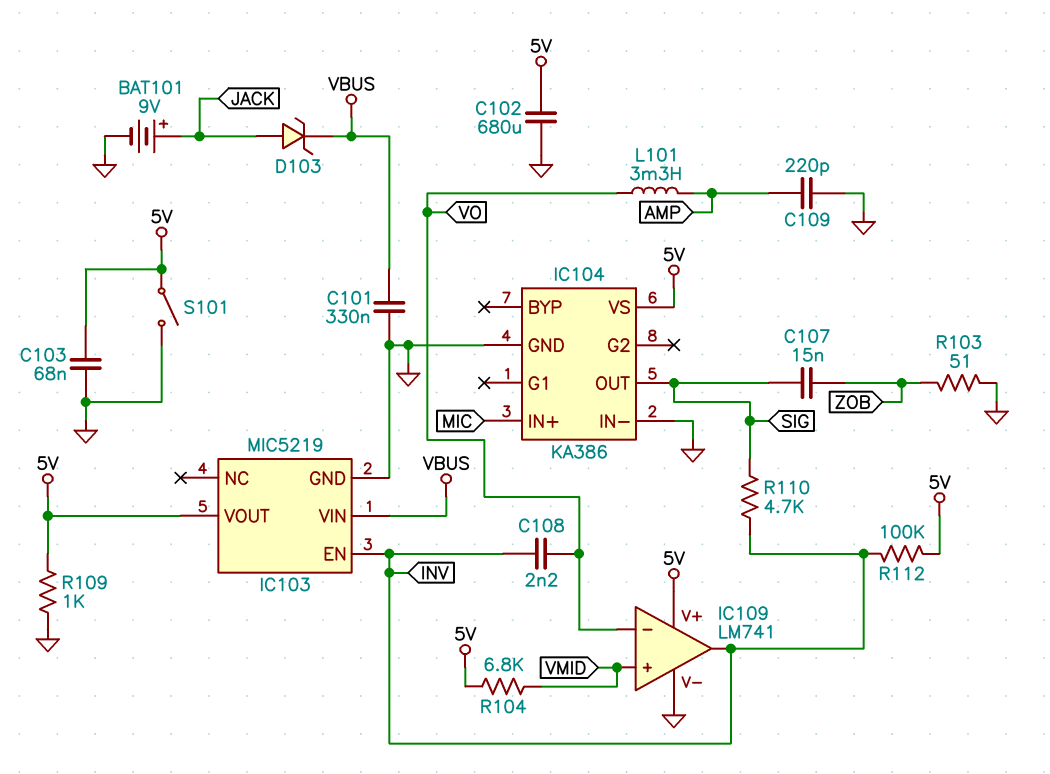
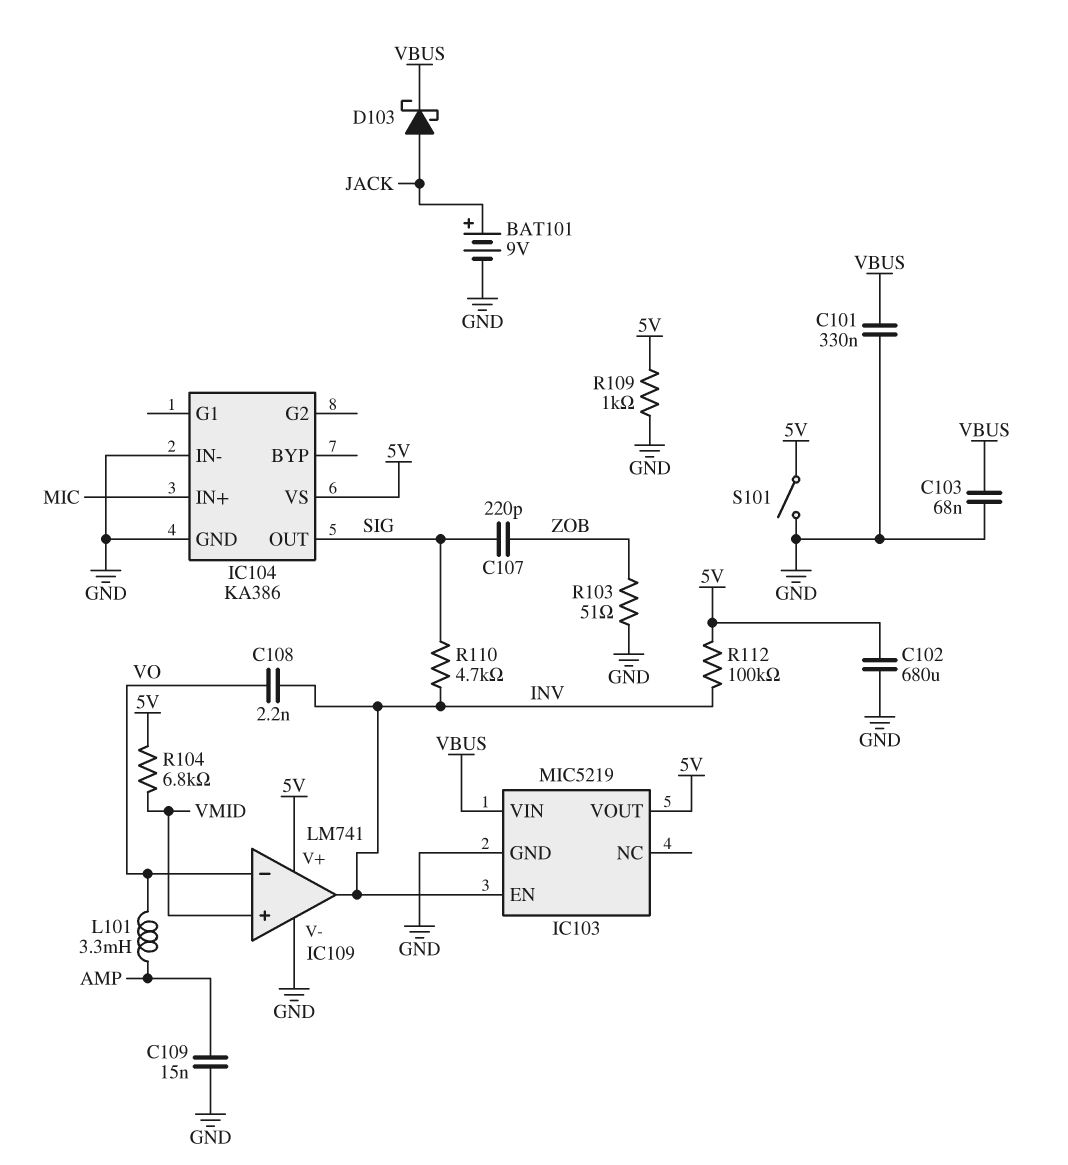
C103: 68nF (5V, GND) -> 68nF (GND, VBUS)
C107: 15nF (SIG, ZOB) -> 220pF (SIG, ZOB)
C109: 220pF (AMP, GND) -> 15nF (AMP, GND)
D103: zener (A JACK, K VBUS) -> schottky (A JACK, K VBUS)

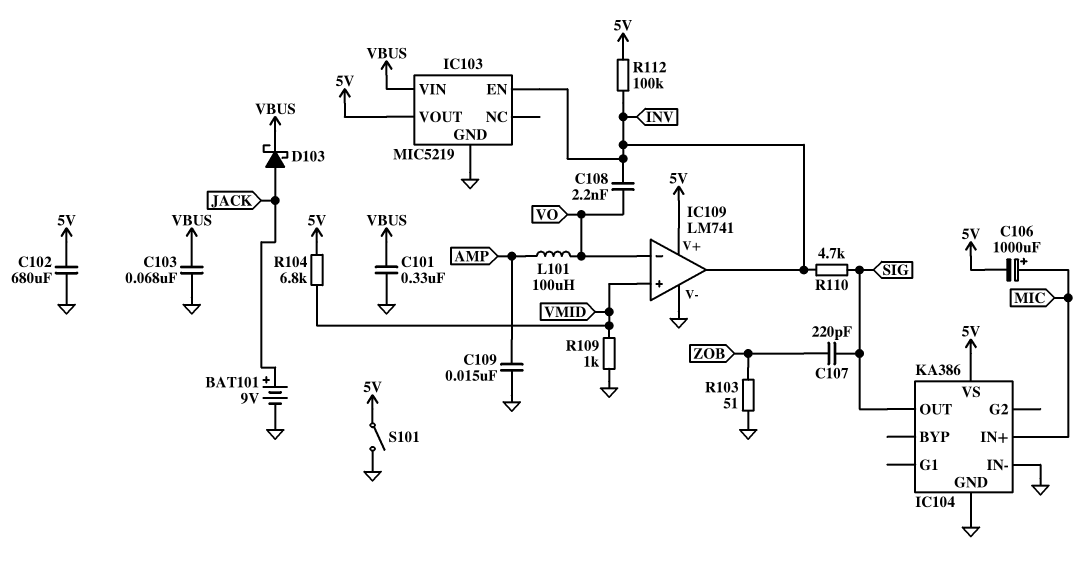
C106: none -> 1000uF (plus MIC, minus 5V)
L101: 3.3mH (AMP, VO) -> 100uH (AMP, VO)
R109: 1k (5V, GND) -> 1k (GND, VMID)

